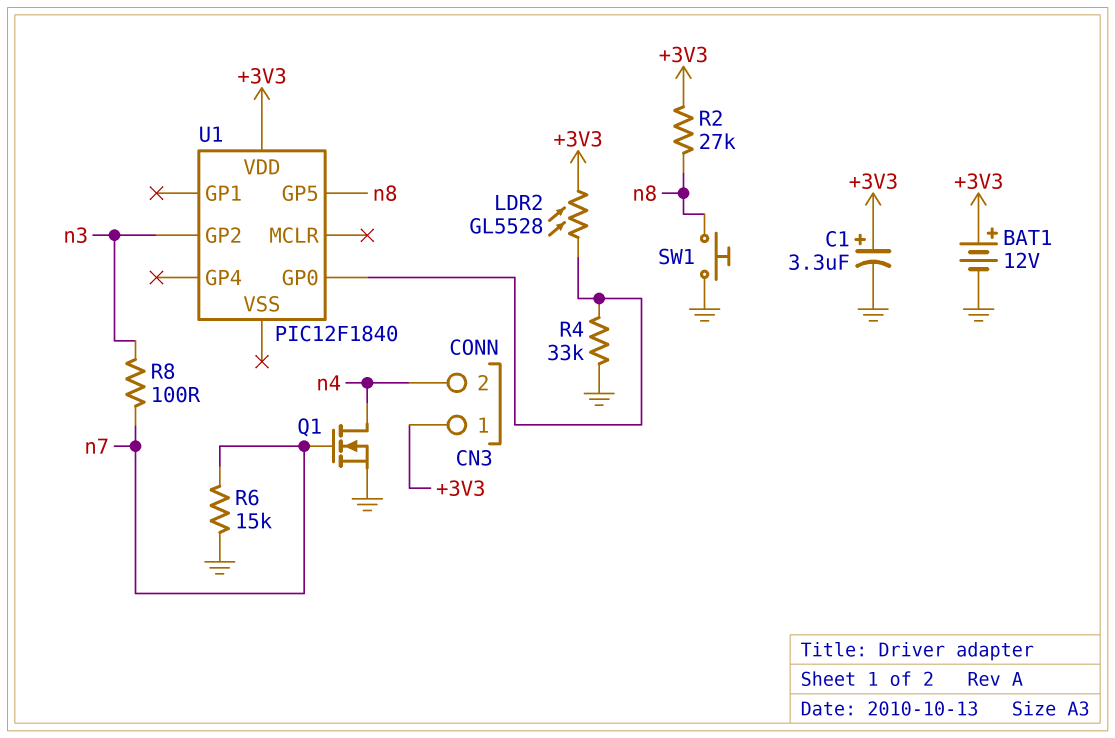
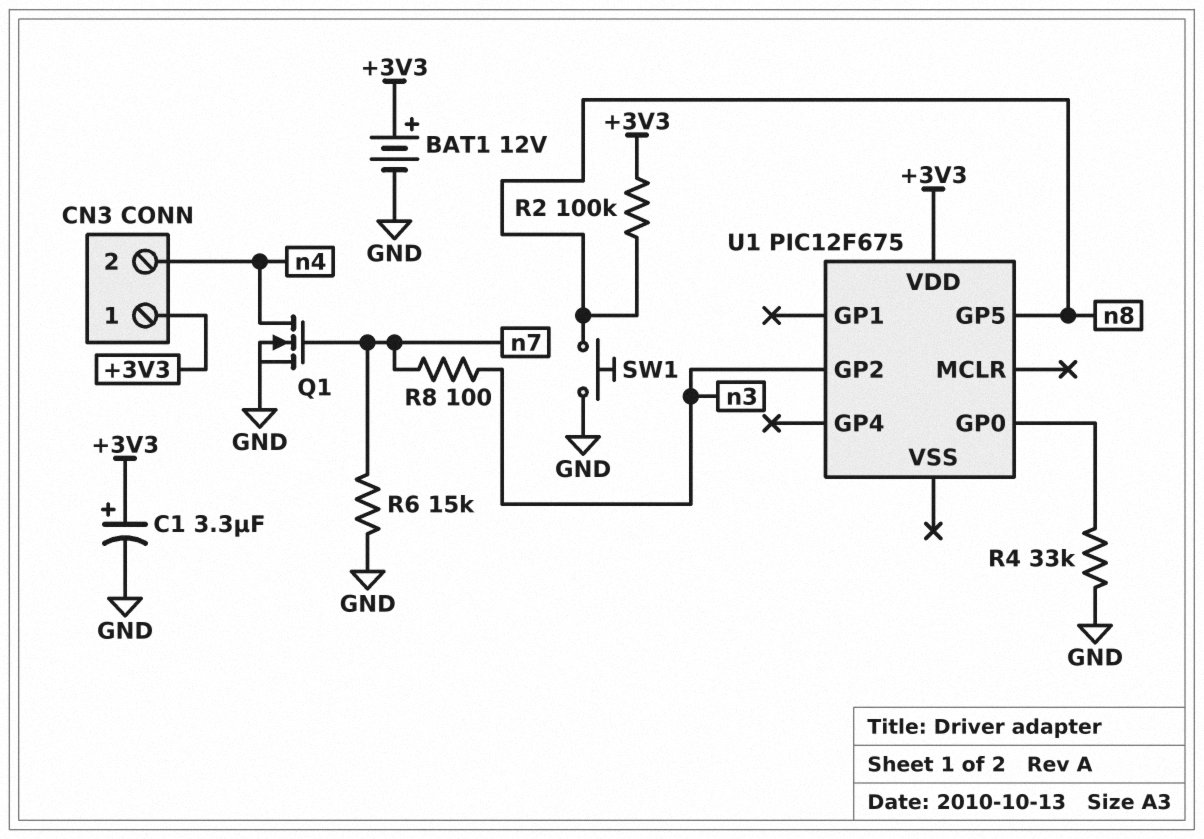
LDR2: GL5528 (+3V3, U1/GP0) -> none
R2: 27k (+3V3, n8) -> 100k (+3V3, n8)
U1: PIC12F1840 -> PIC12F675

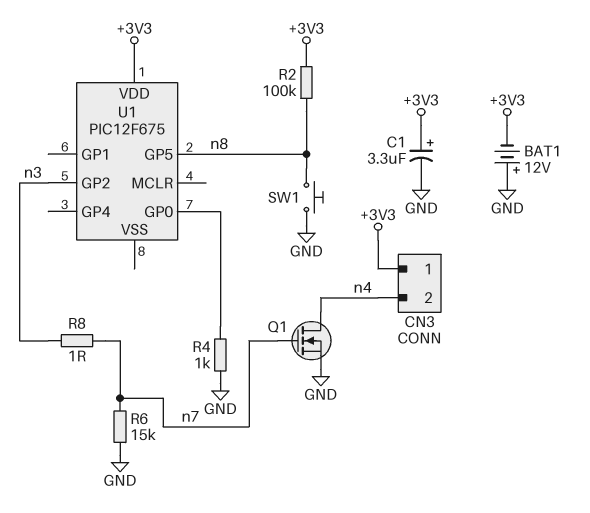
BAT1: 12V (plus +3V3, minus GND) -> 12V (plus GND, minus +3V3)
R4: 33k (GND, U1/GP0) -> 1k (GND, U1/GP0)
R8: 100 (n3, n7) -> 1 (n3, n7)

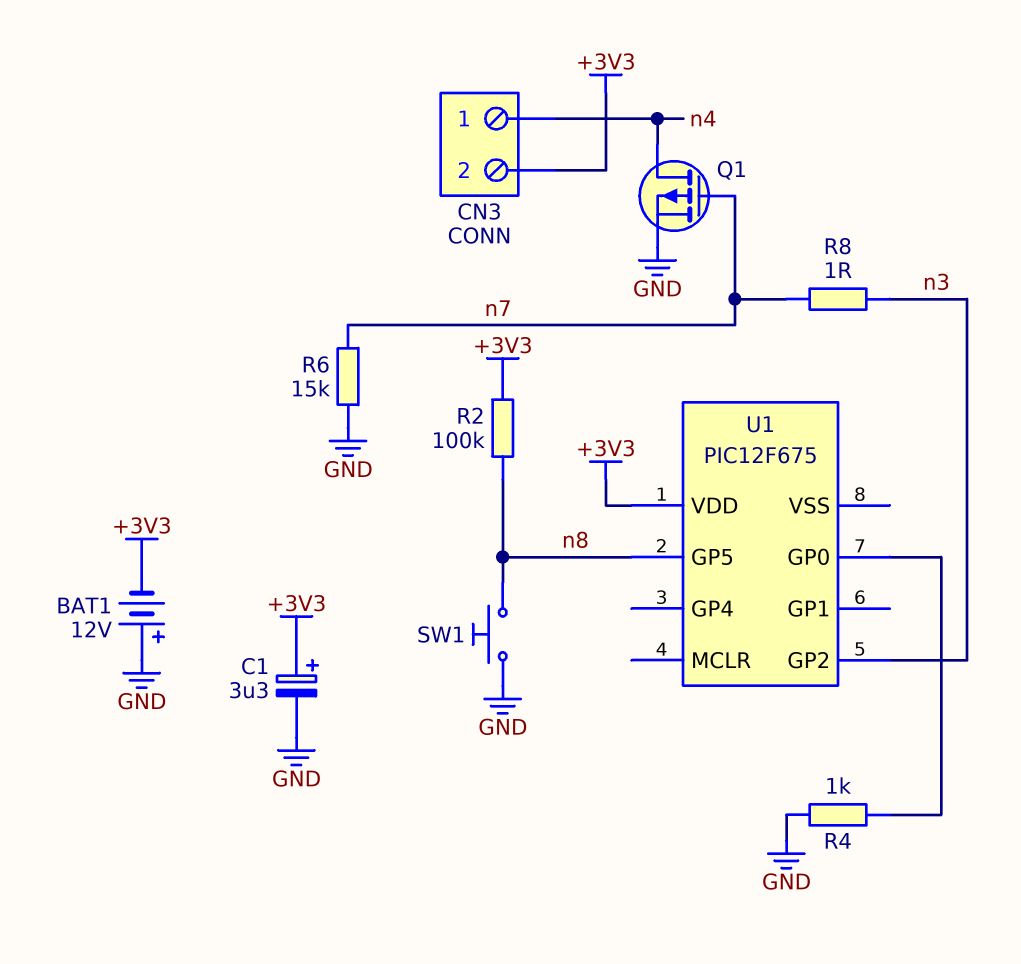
CN3 pin 1: +3V3 -> n4
CN3 pin 2: n4 -> +3V3
Q1: NMOS (G n7, D n4, S GND) -> PMOS (G n7, D n4, S GND)

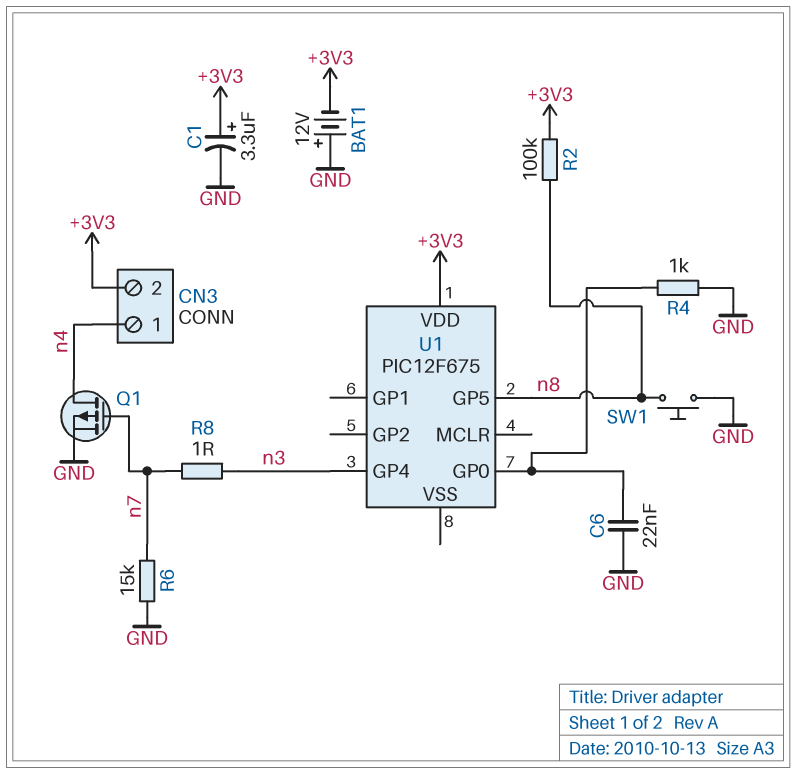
C6: none -> 22nF (GND, U1/GP0)
U1 pin GP2: n3 -> none
U1 pin GP4: none -> n3

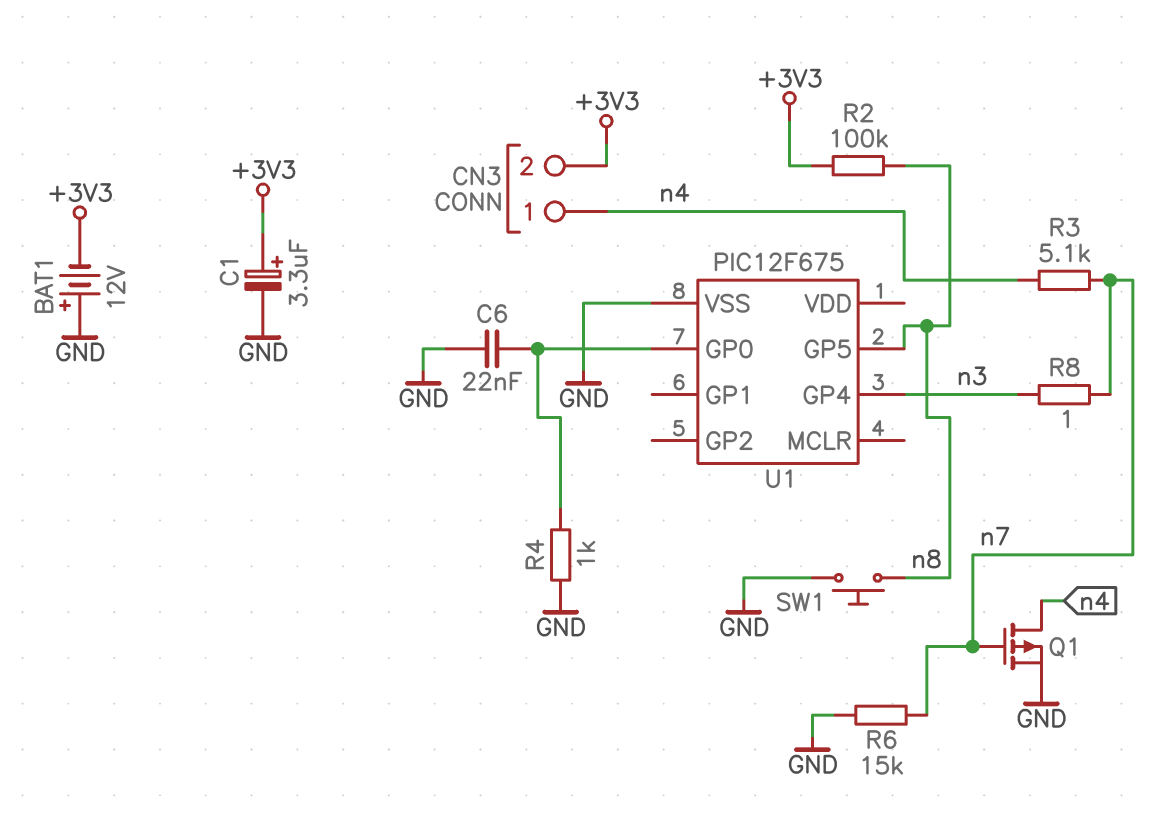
R3: none -> 5.1k (n4, n7)
U1 pin VDD: +3V3 -> none
U1 pin VSS: none -> GND

